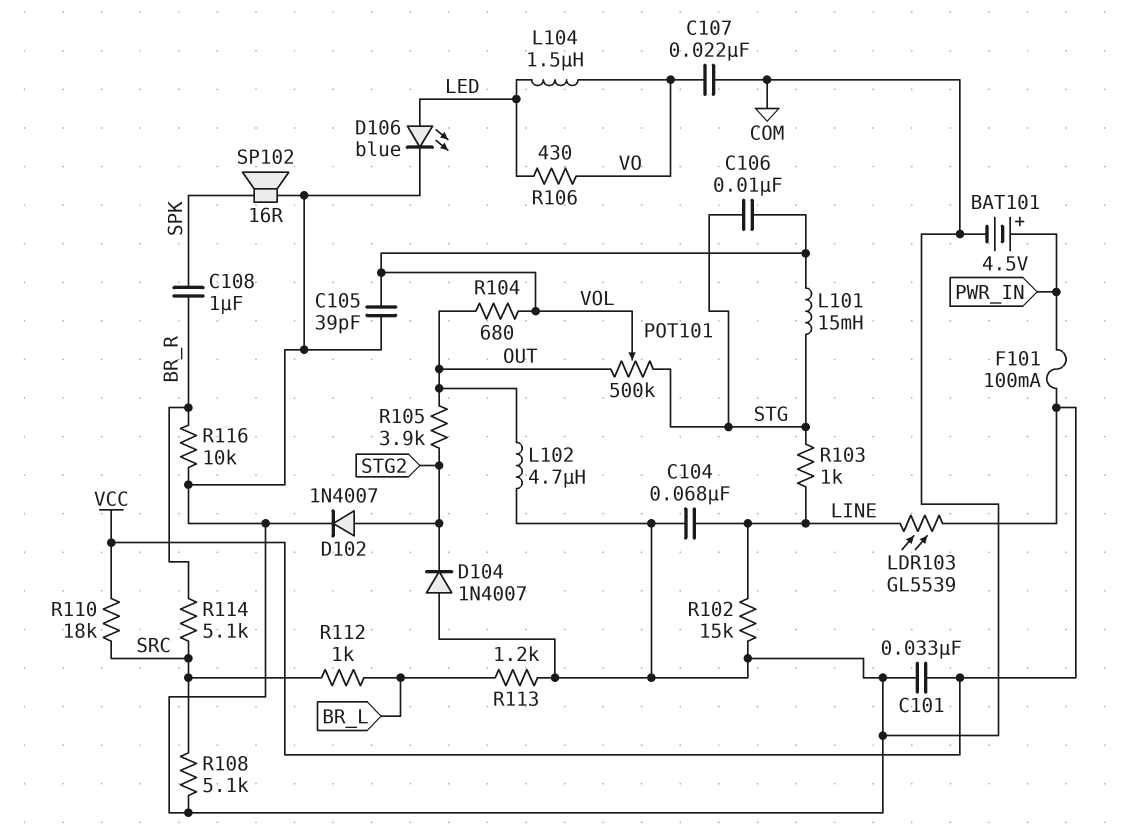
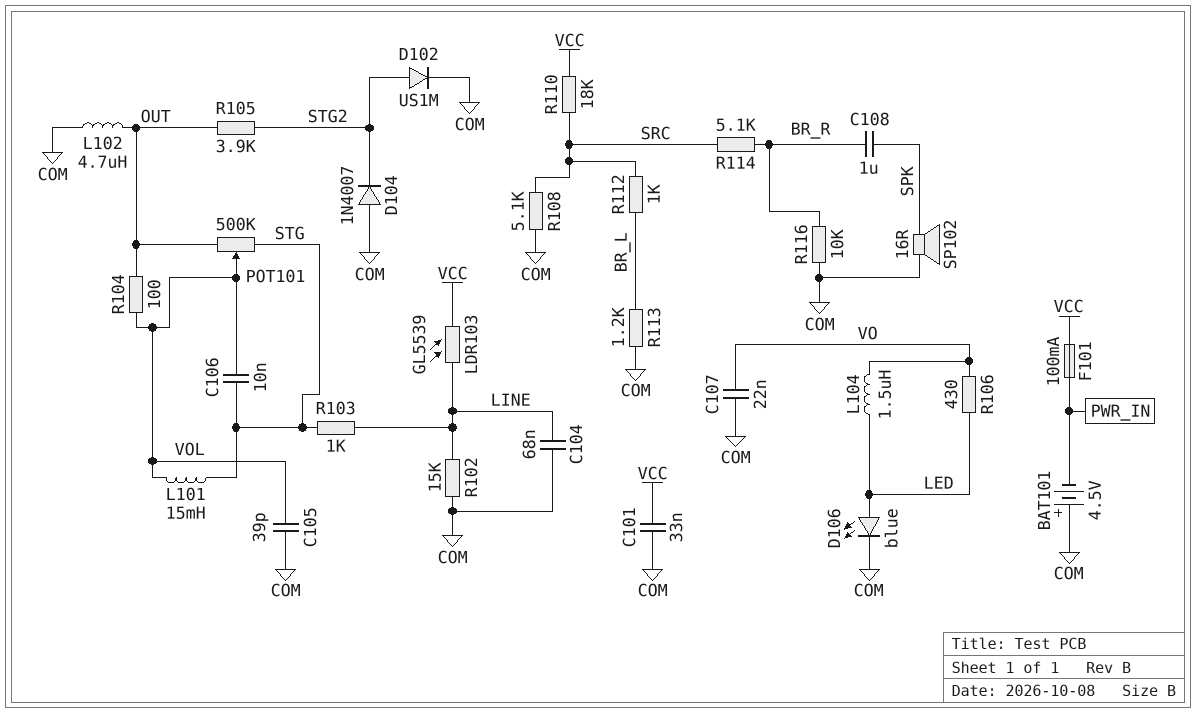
BAT101: 4.5V (plus PWR_IN, minus COM) -> 4.5V (plus COM, minus PWR_IN)
D102: diode 1N4007 (A STG2, K COM) -> diode US1M (A STG2, K COM)
R104: 680 (OUT, VOL) -> 100 (OUT, VOL)

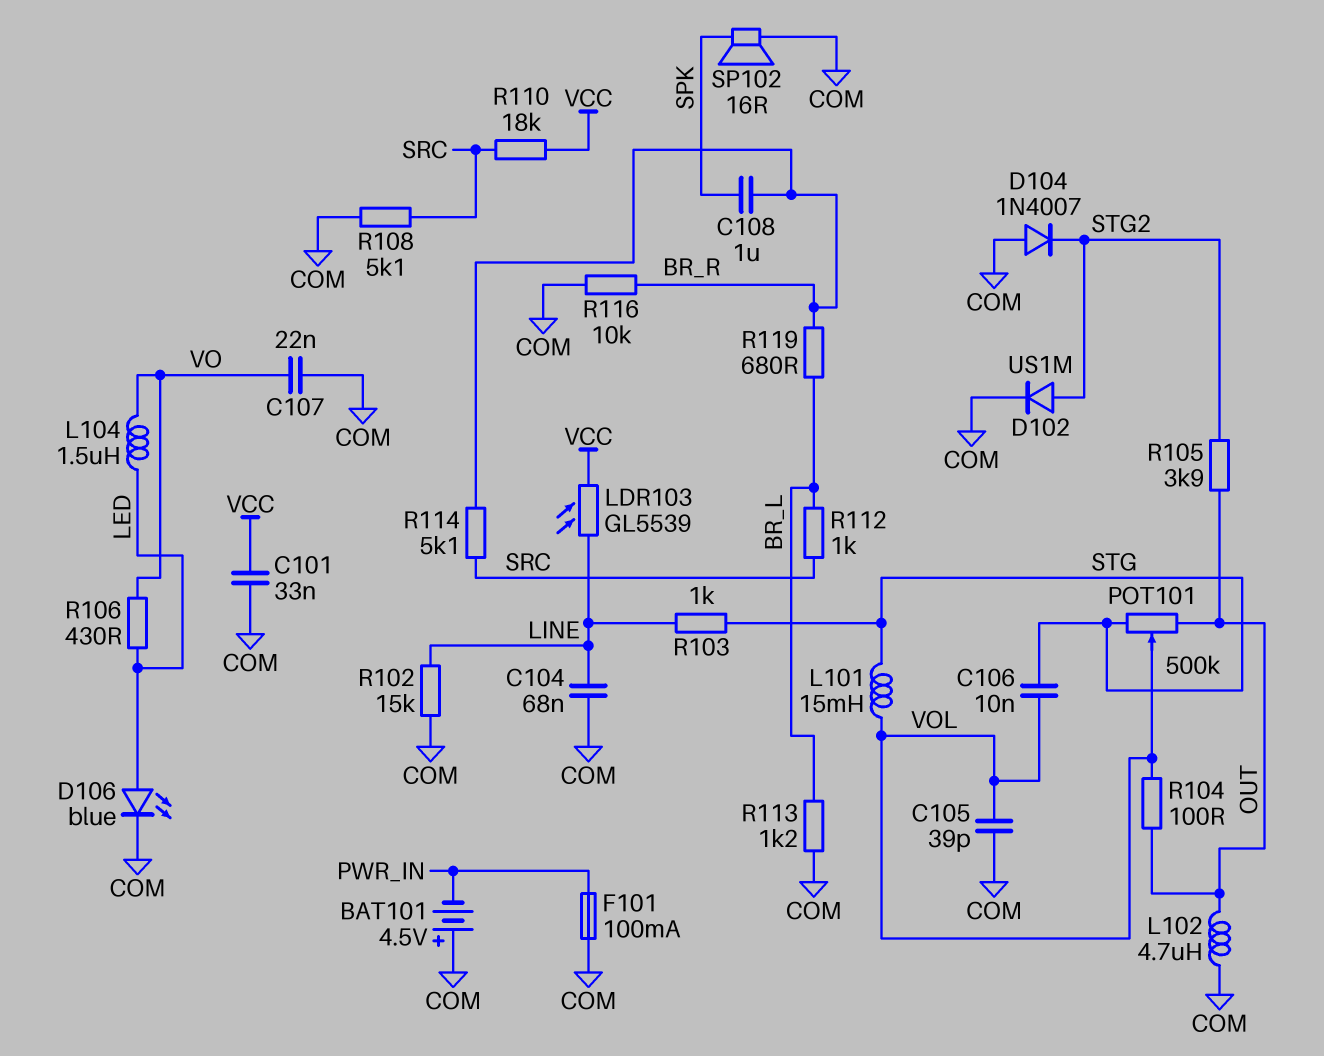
F101: 100mA (PWR_IN, VCC) -> 100mA (COM, PWR_IN)
R119: none -> 680 (BR_L, BR_R)

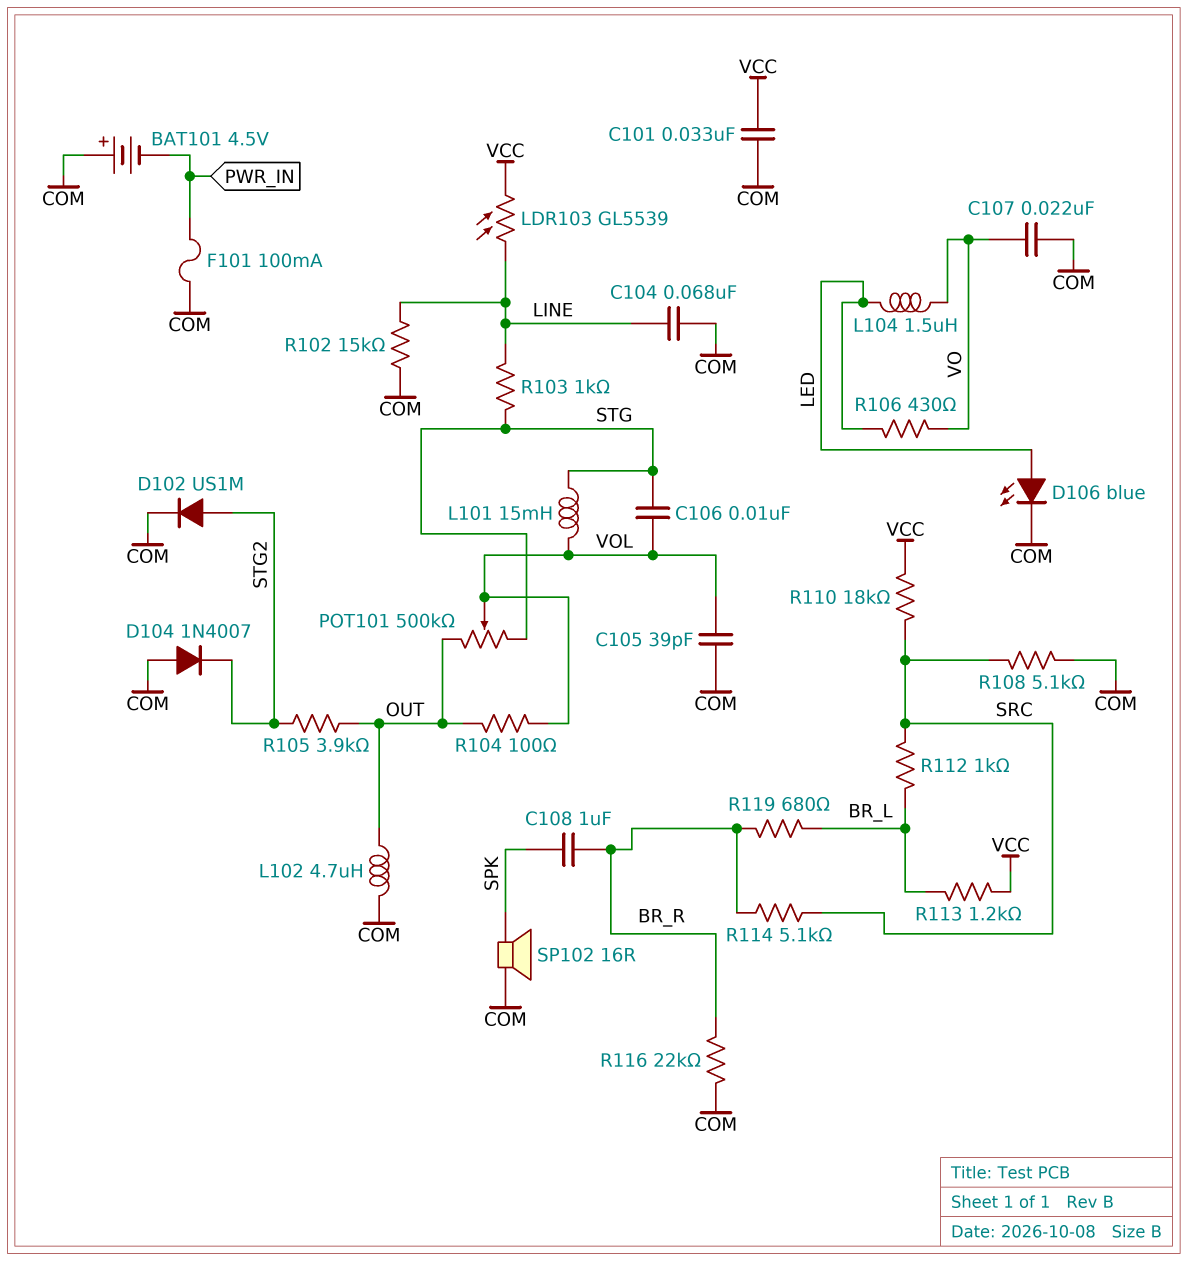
R113: 1.2k (BR_L, COM) -> 1.2k (BR_L, VCC)
R116: 10k (BR_R, COM) -> 22k (BR_R, COM)

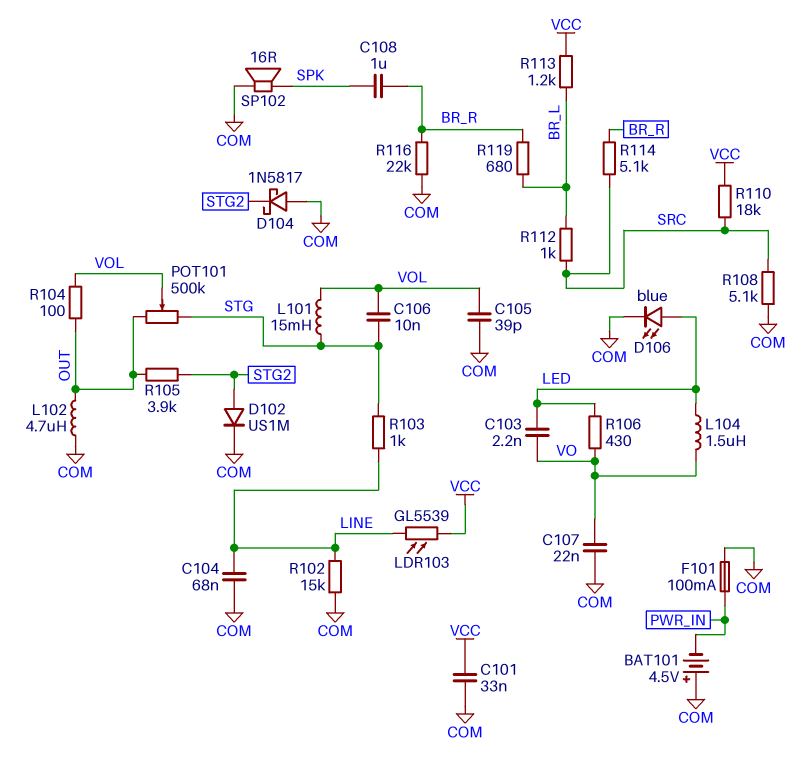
C103: none -> 2.2nF (LED, VO)
D104: diode 1N4007 (A COM, K STG2) -> schottky 1N5817 (A COM, K STG2)

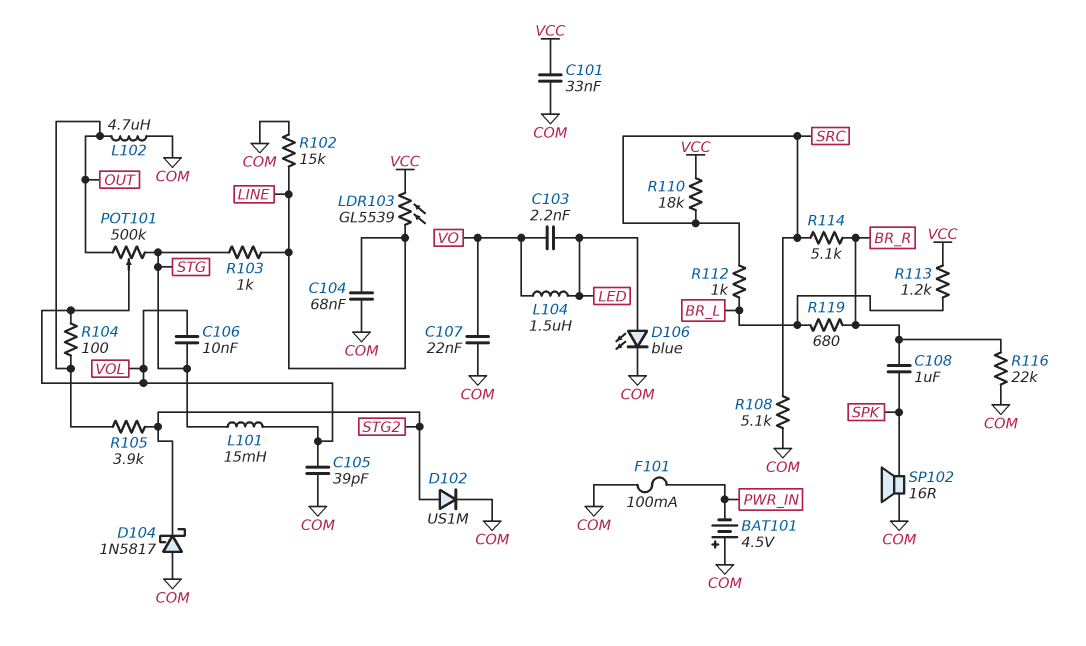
R106: 430 (LED, VO) -> none

